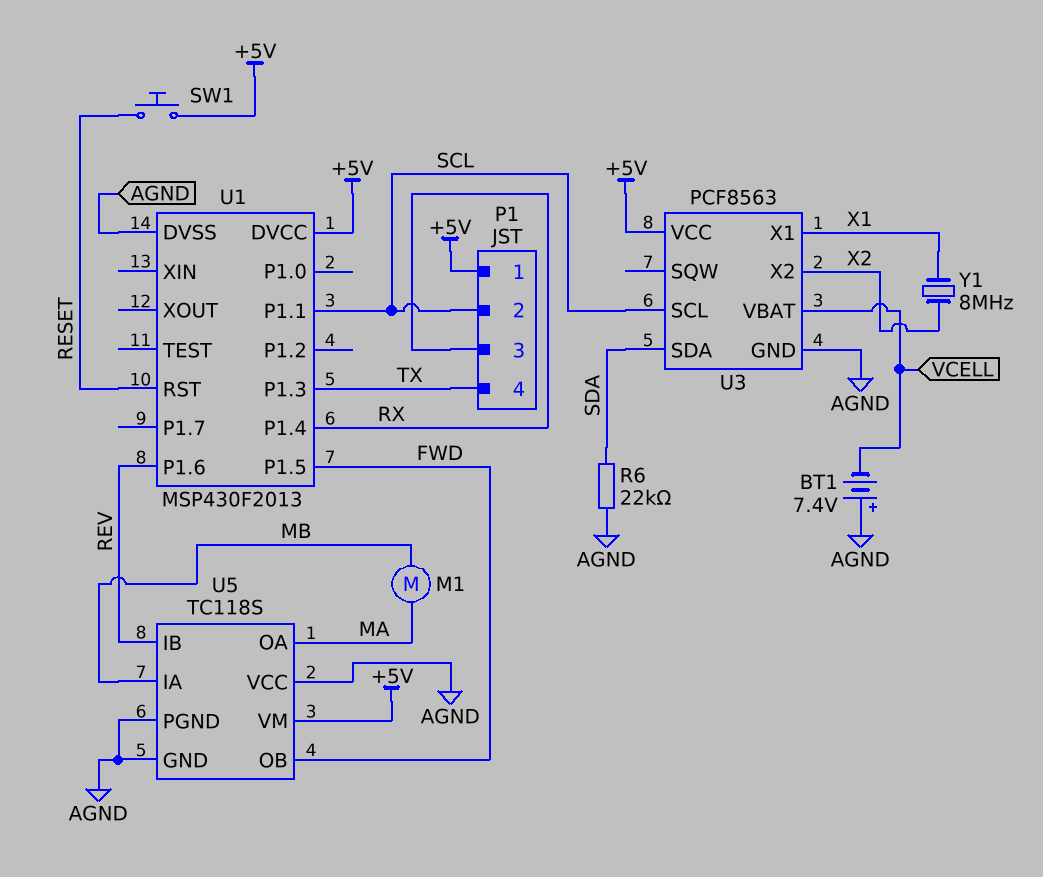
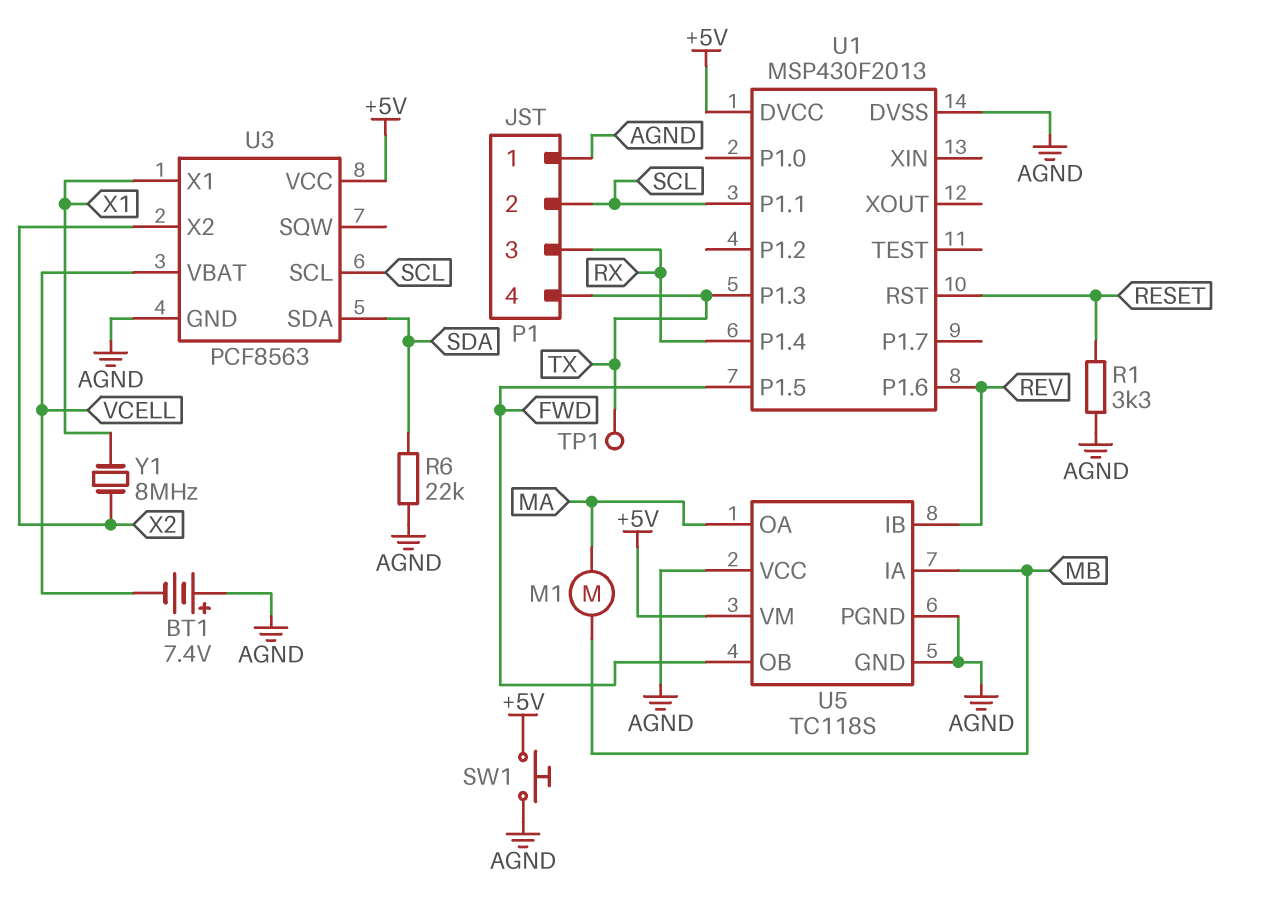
P1 pin 1: +5V -> AGND
R1: none -> 3.3k (AGND, RESET)
SW1: button (+5V, RESET) -> button (+5V, AGND)
TP1: none -> test point (TX)

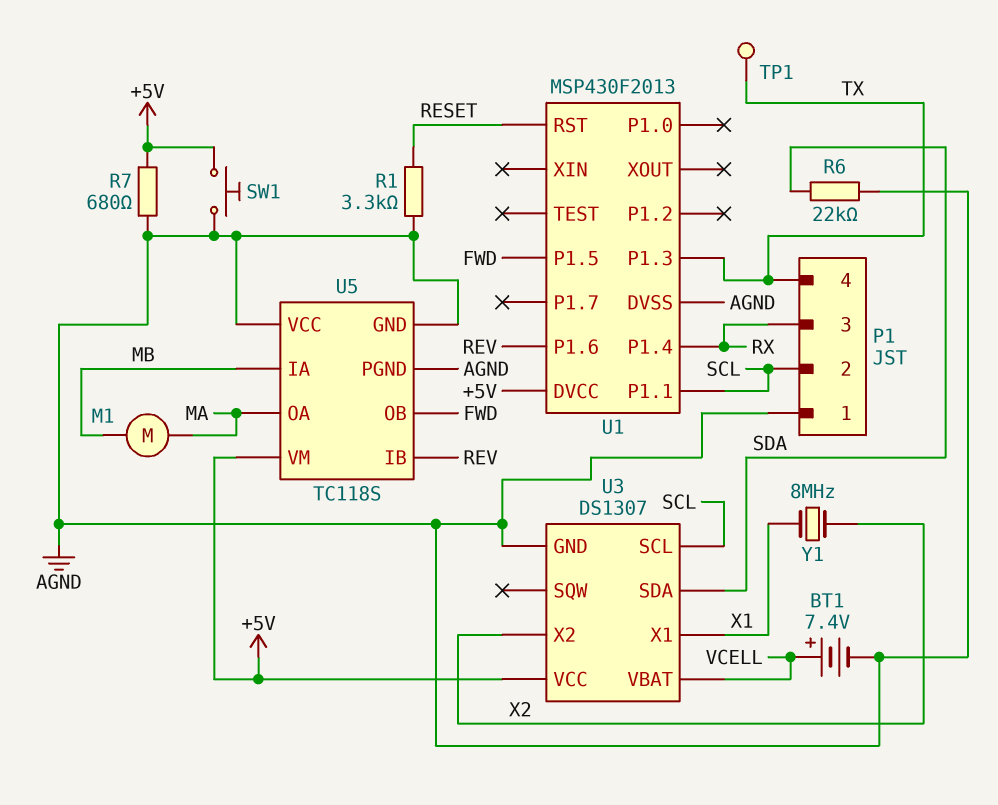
BT1: 7.4V (plus AGND, minus VCELL) -> 7.4V (plus VCELL, minus AGND)
R7: none -> 680 (+5V, AGND)
U3: PCF8563 -> DS1307

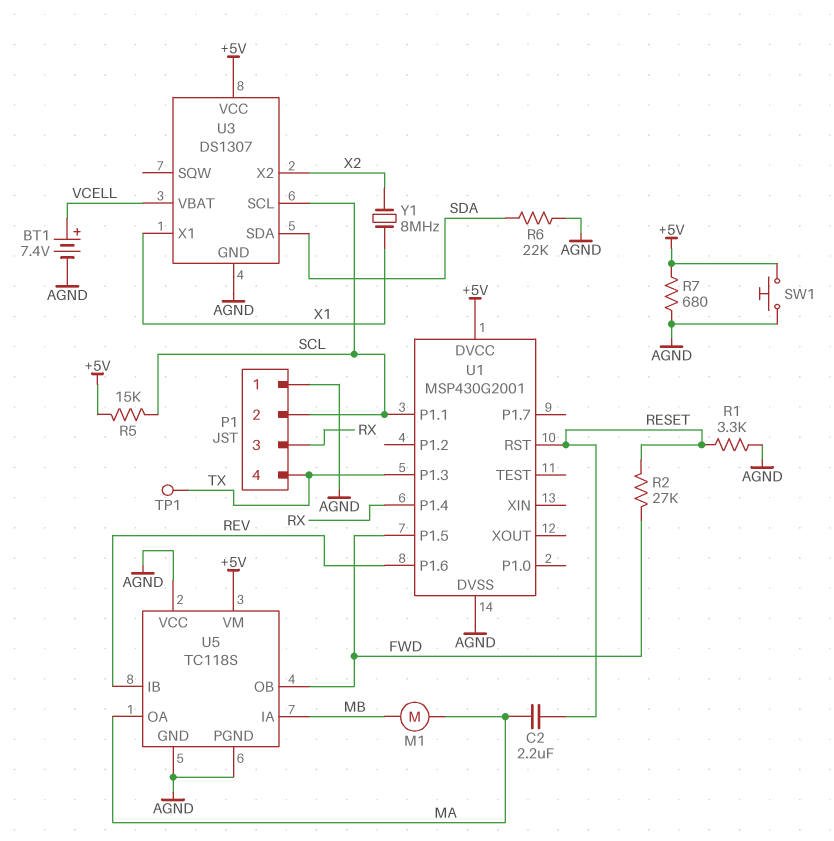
C2: none -> 2.2uF (MA, RESET)
R2: none -> 27k (FWD, RESET)
R5: none -> 15k (+5V, SCL)
U1: MSP430F2013 -> MSP430G2001

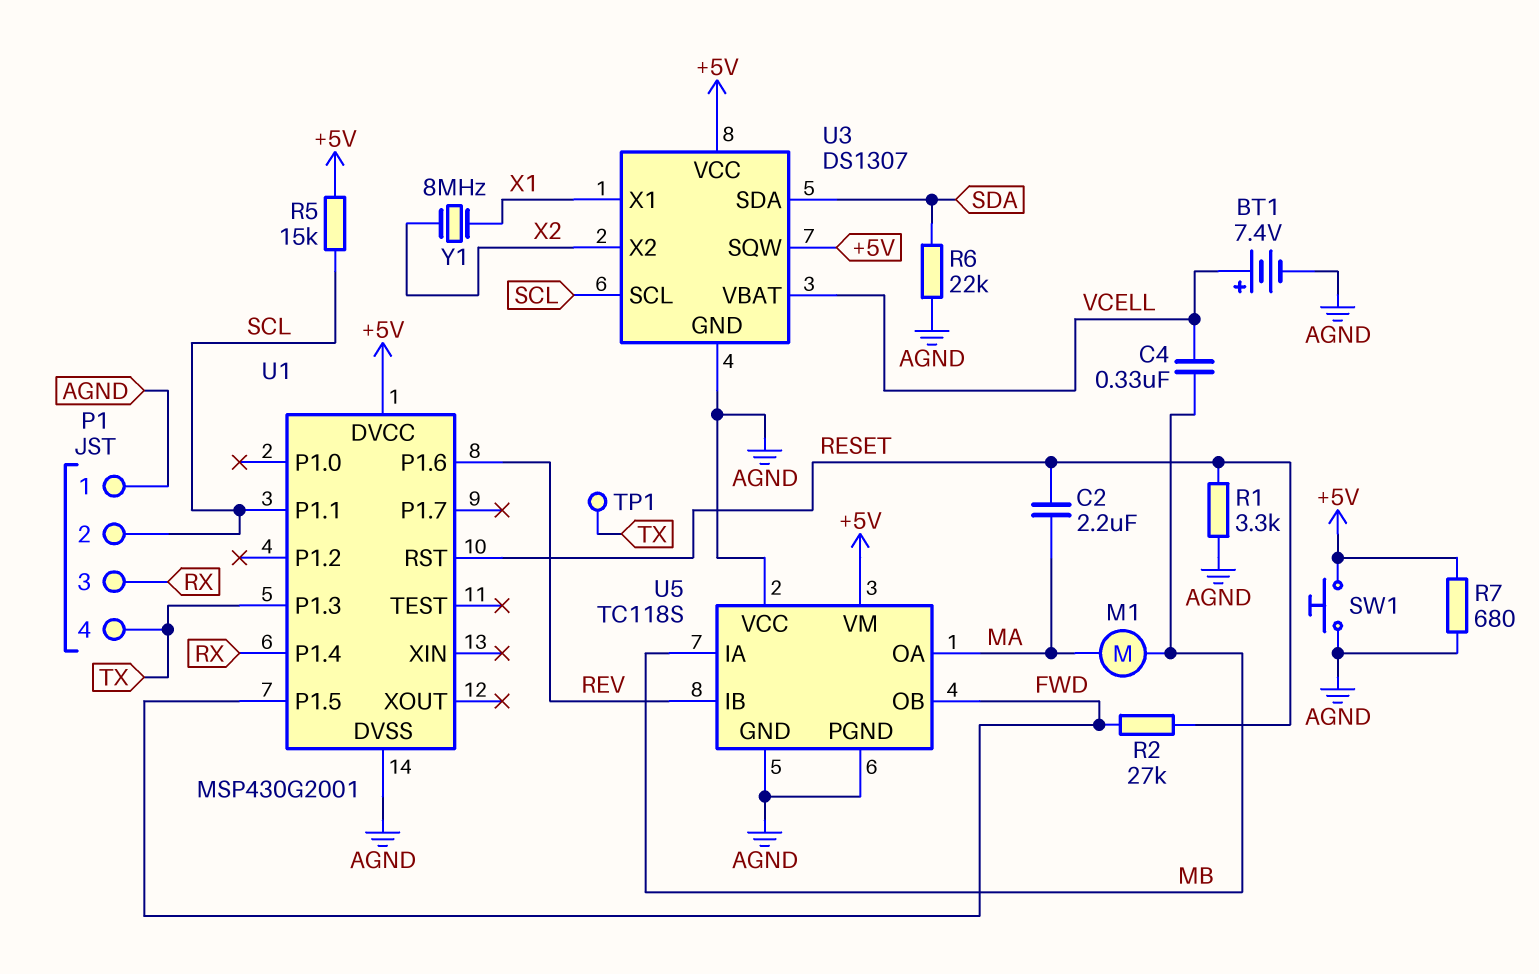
C4: none -> 330nF (MB, VCELL)
U3 pin SQW: none -> +5V

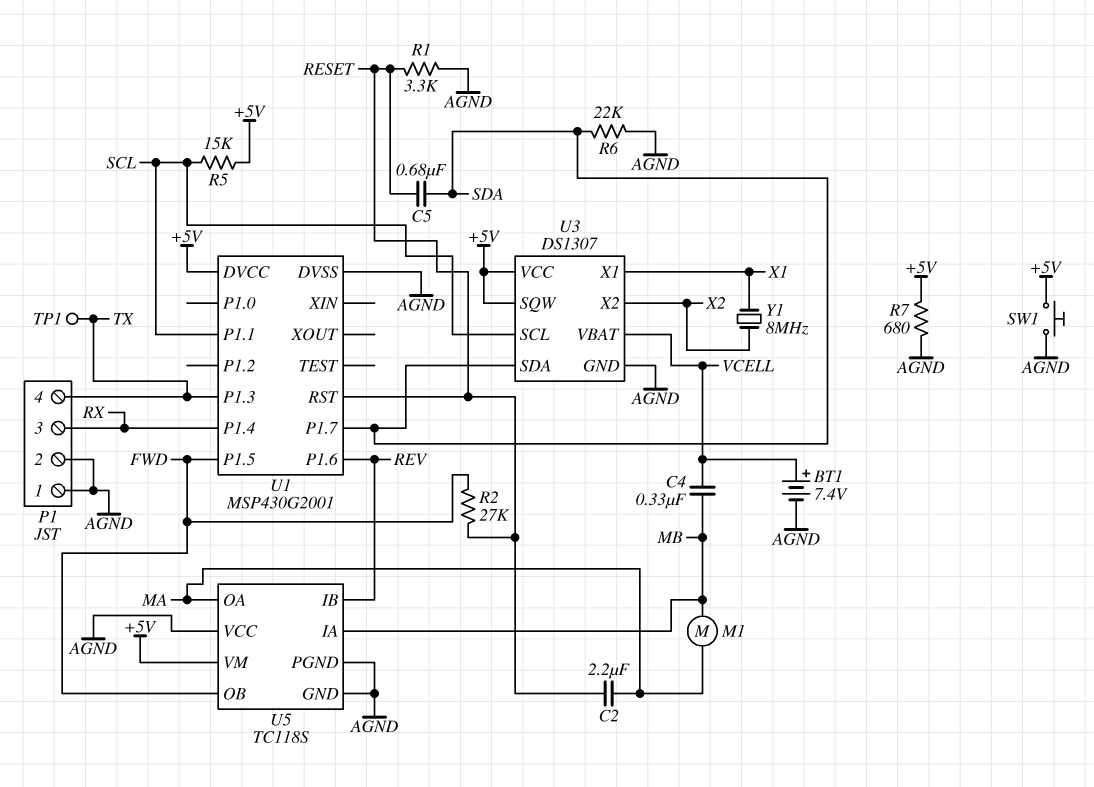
C5: none -> 680nF (RESET, SDA)
P1 pin 2: SCL -> AGND
U1 pin P1.7: none -> SDA

